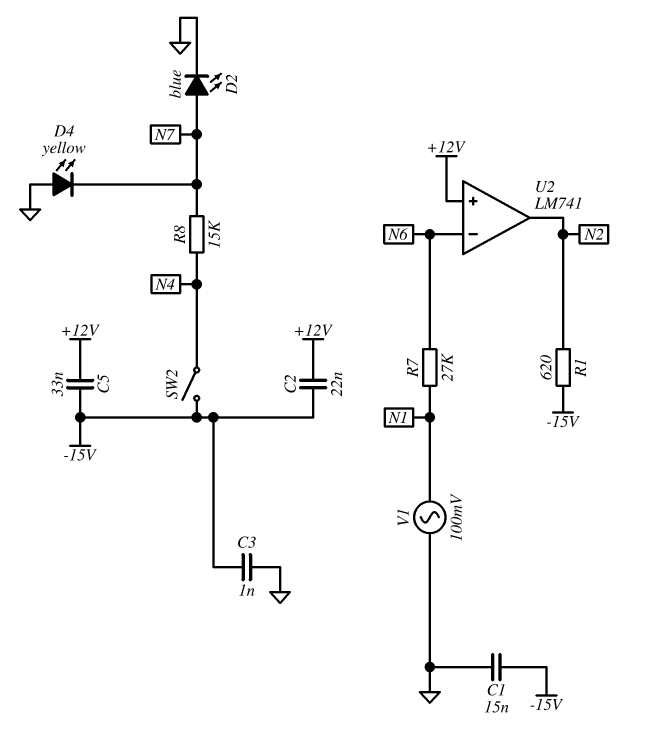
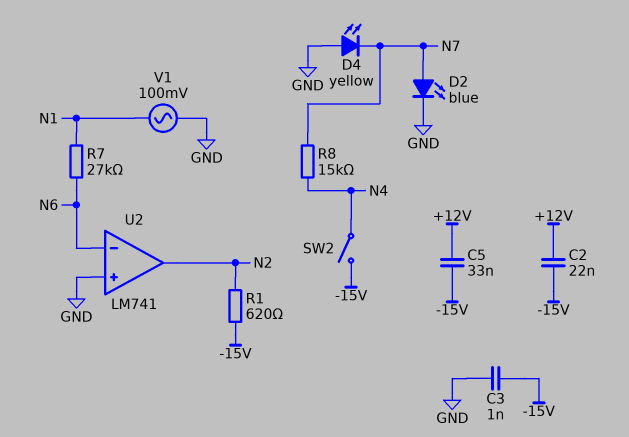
C1: 15nF (-15V, GND) -> none
U2 pin in+: +12V -> GND

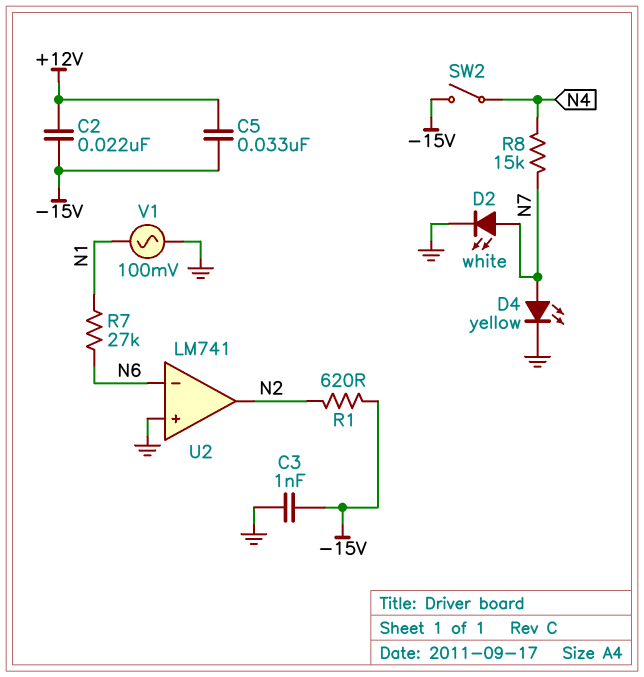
D2: LED blue (A N7, K GND) -> LED white (A N7, K GND)
D4: LED yellow (A GND, K N7) -> LED yellow (A N7, K GND)

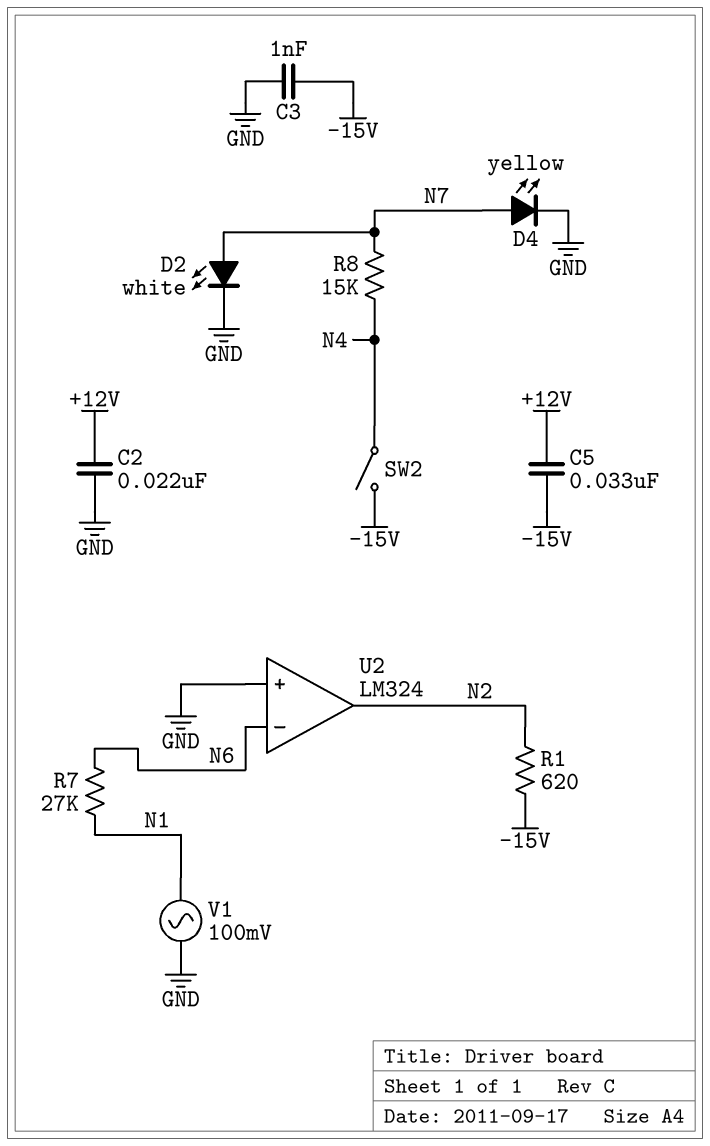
C2: 22nF (+12V, -15V) -> 22nF (+12V, GND)
U2: LM741 -> LM324

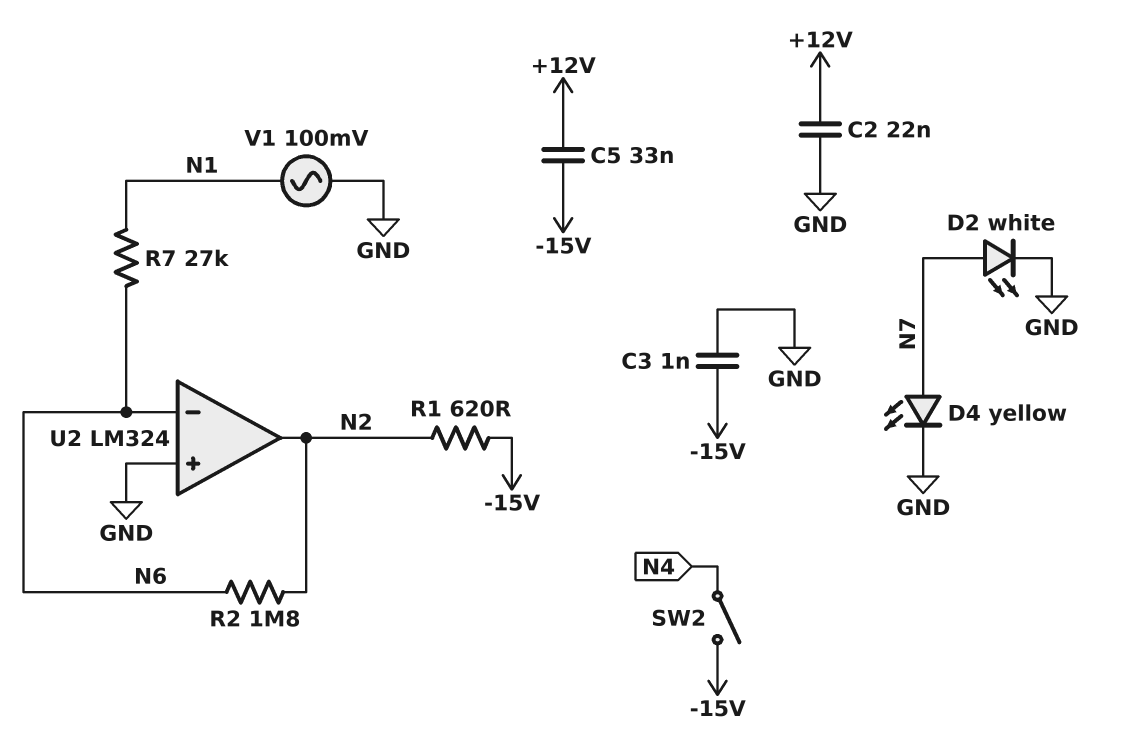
R2: none -> 1.8M (N2, N6)
R8: 15k (N4, N7) -> none

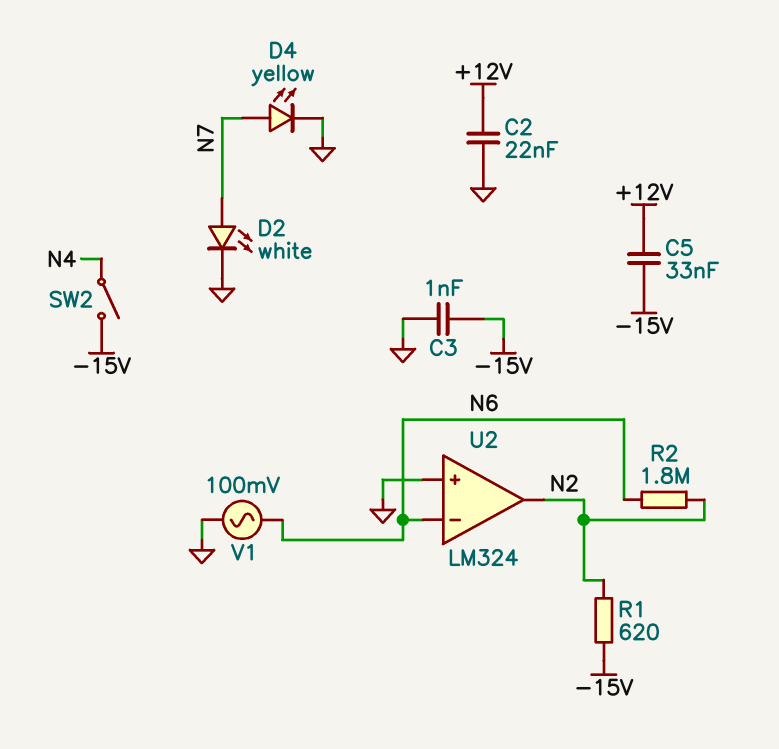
R7: 27k (N1, N6) -> none
V1: AC 100mV (GND, N1) -> AC 100mV (GND, N6)

